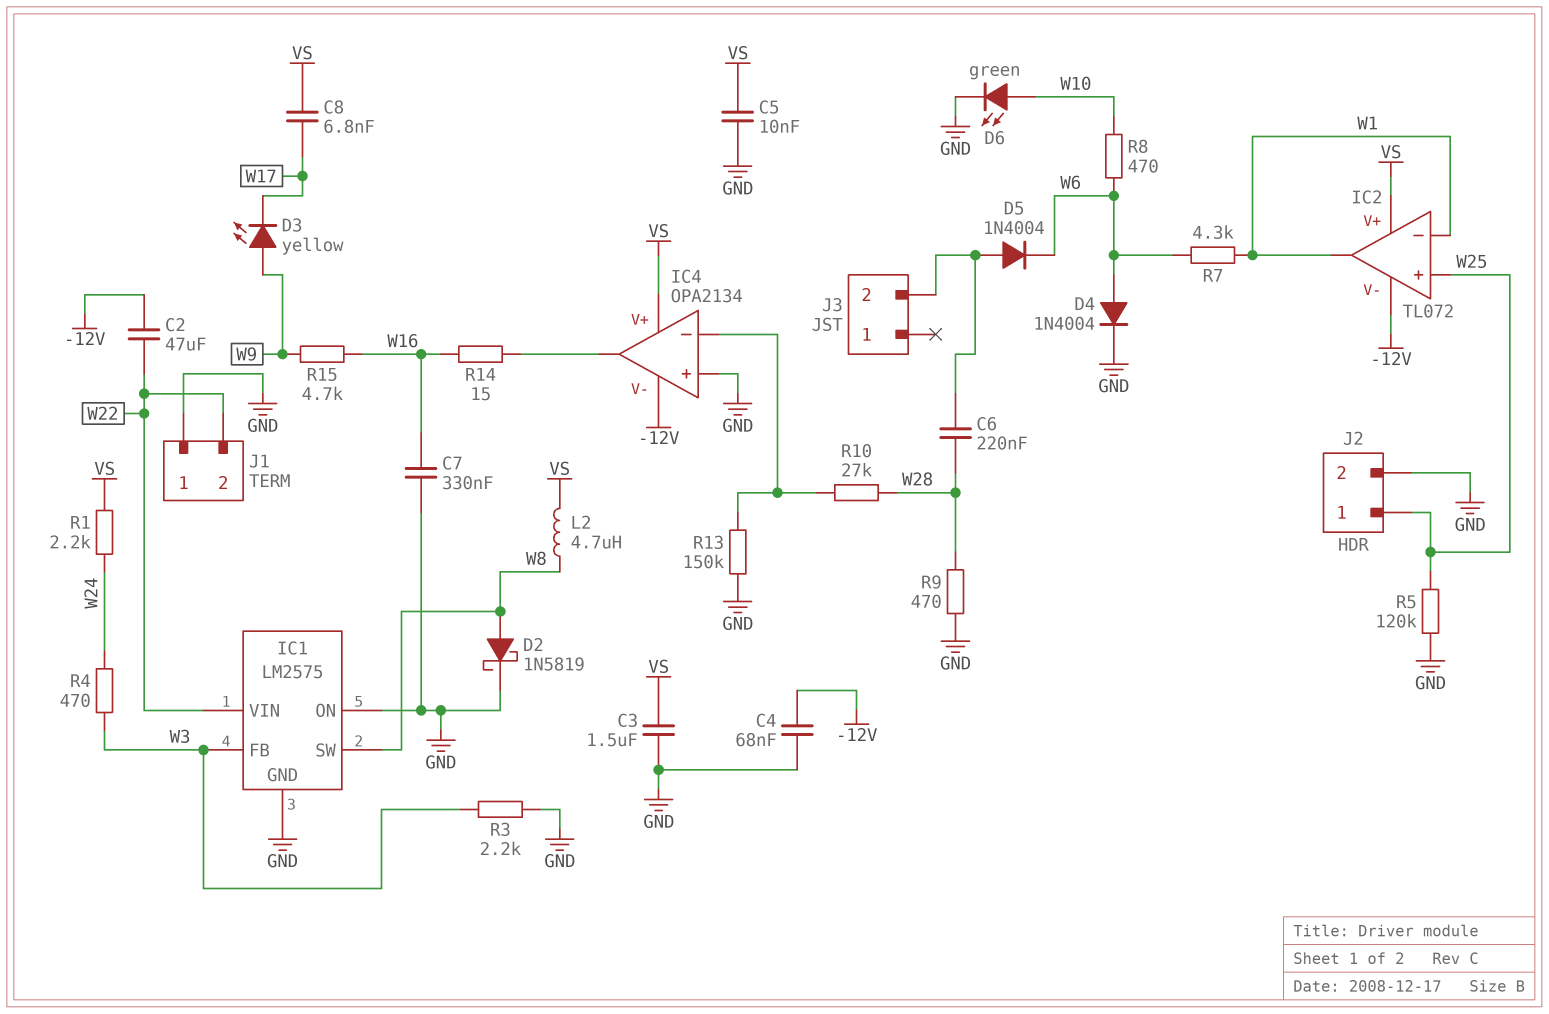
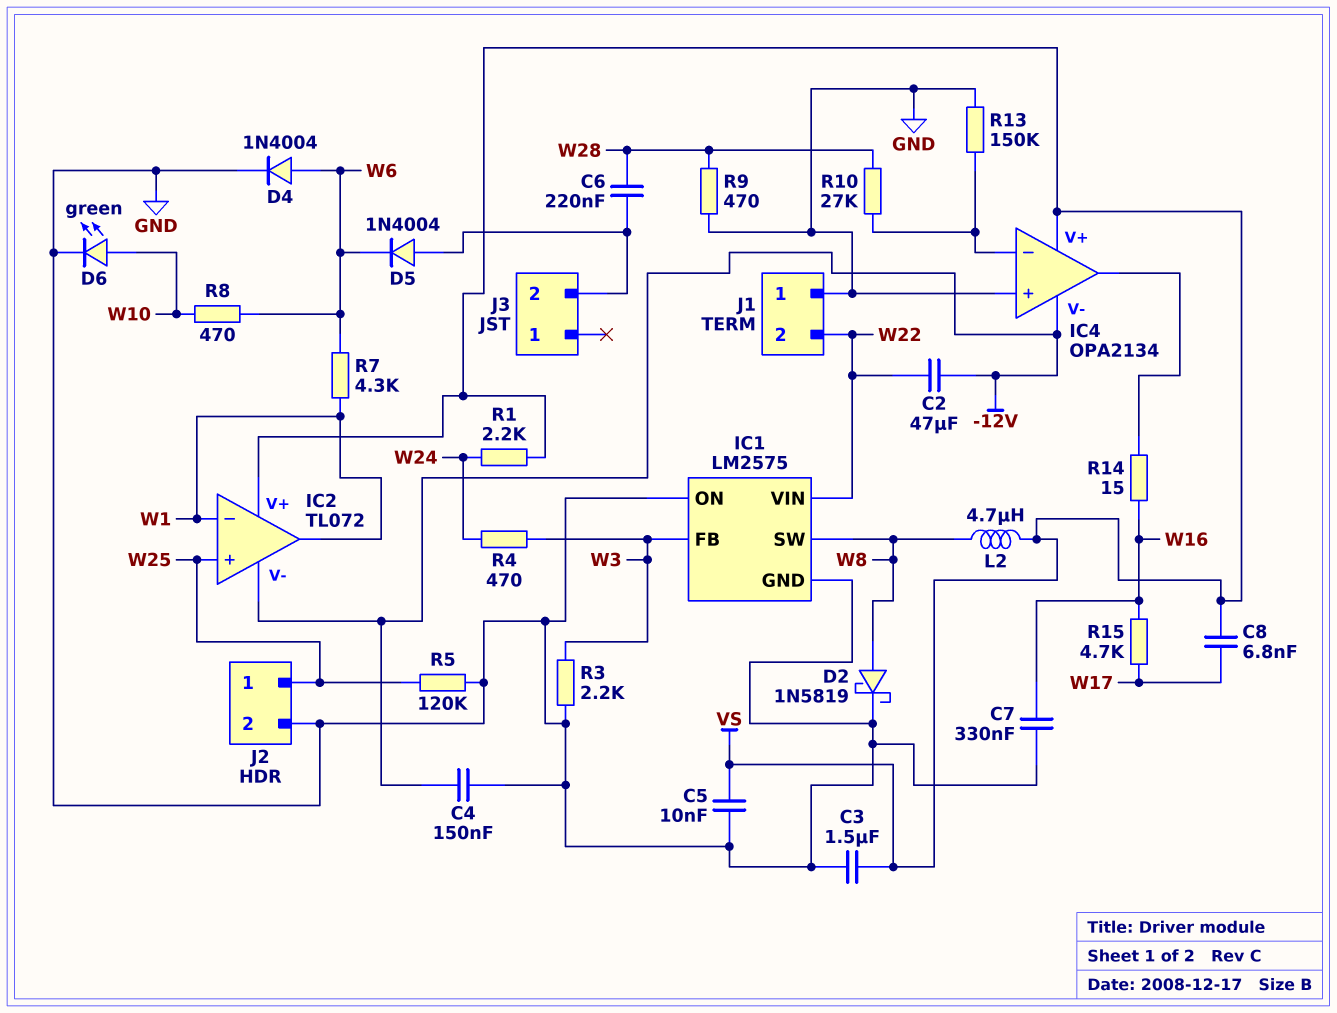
C4: 68nF (-12V, GND) -> 150nF (-12V, GND)
D3: LED yellow (A W9, K W17) -> none
R15: 4.7k (W9, W16) -> 4.7k (W16, W17)

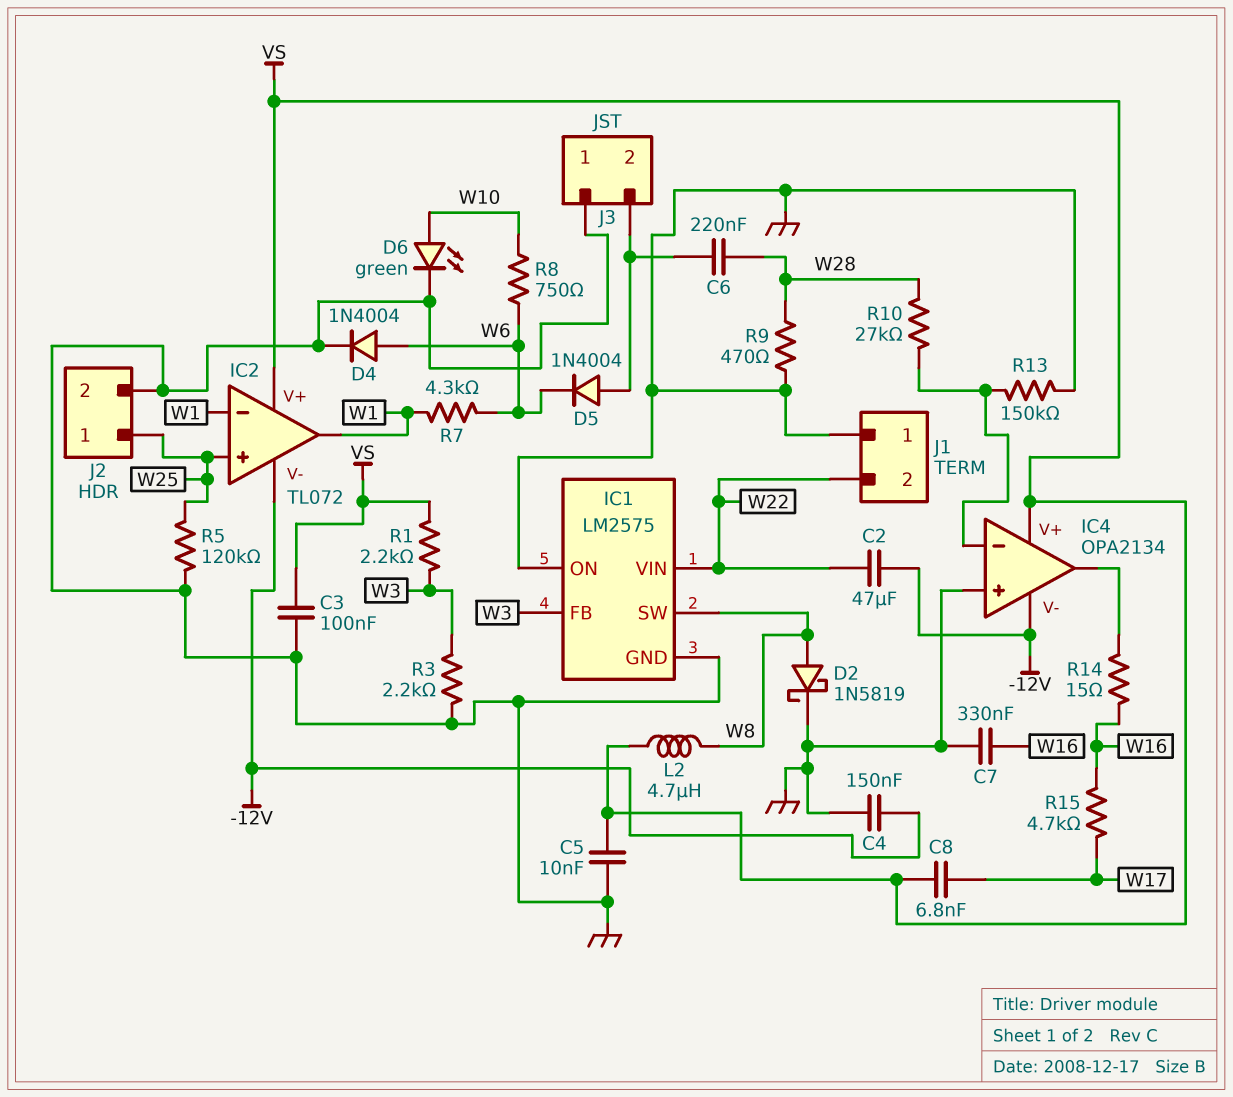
C3: 1.5uF (GND, VS) -> 100nF (GND, VS)
J3 pin 1: none -> GND
R1: 2.2k (VS, W24) -> 2.2k (VS, W3)
R4: 470 (W3, W24) -> none
R8: 470 (W6, W10) -> 750 (W6, W10)

